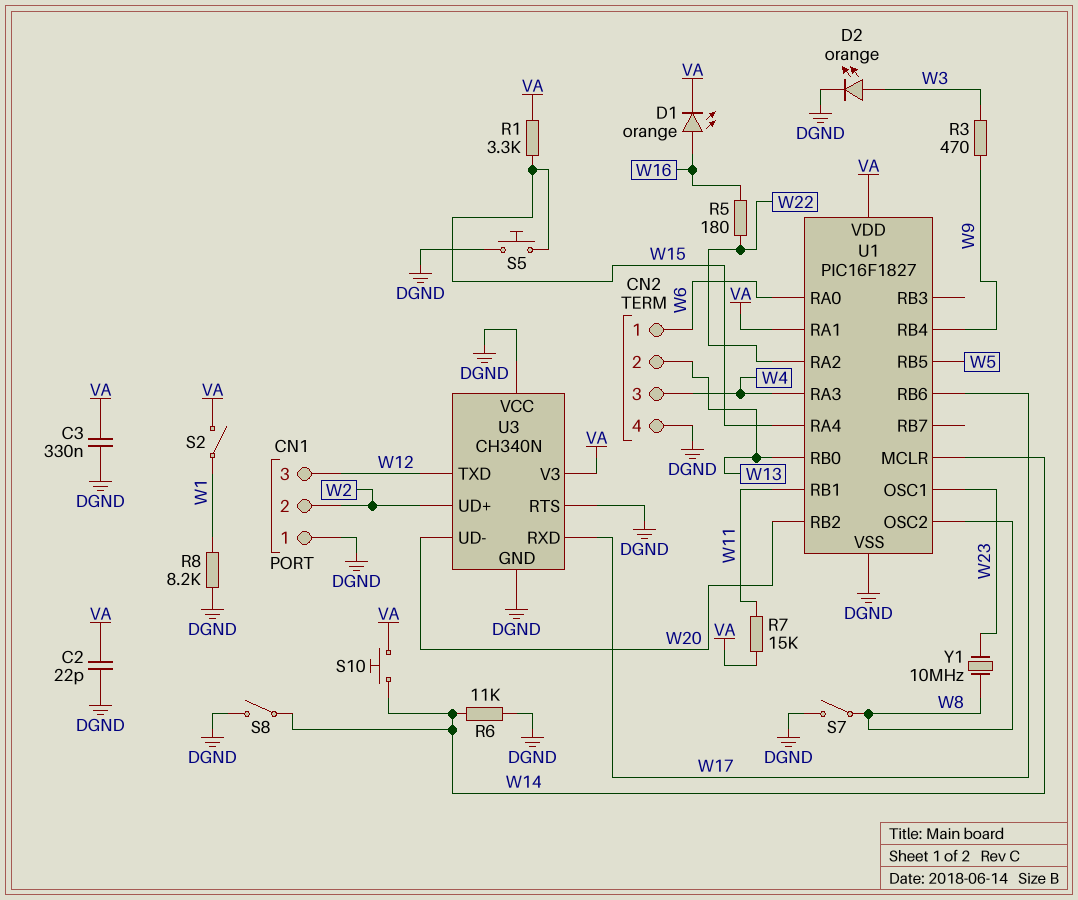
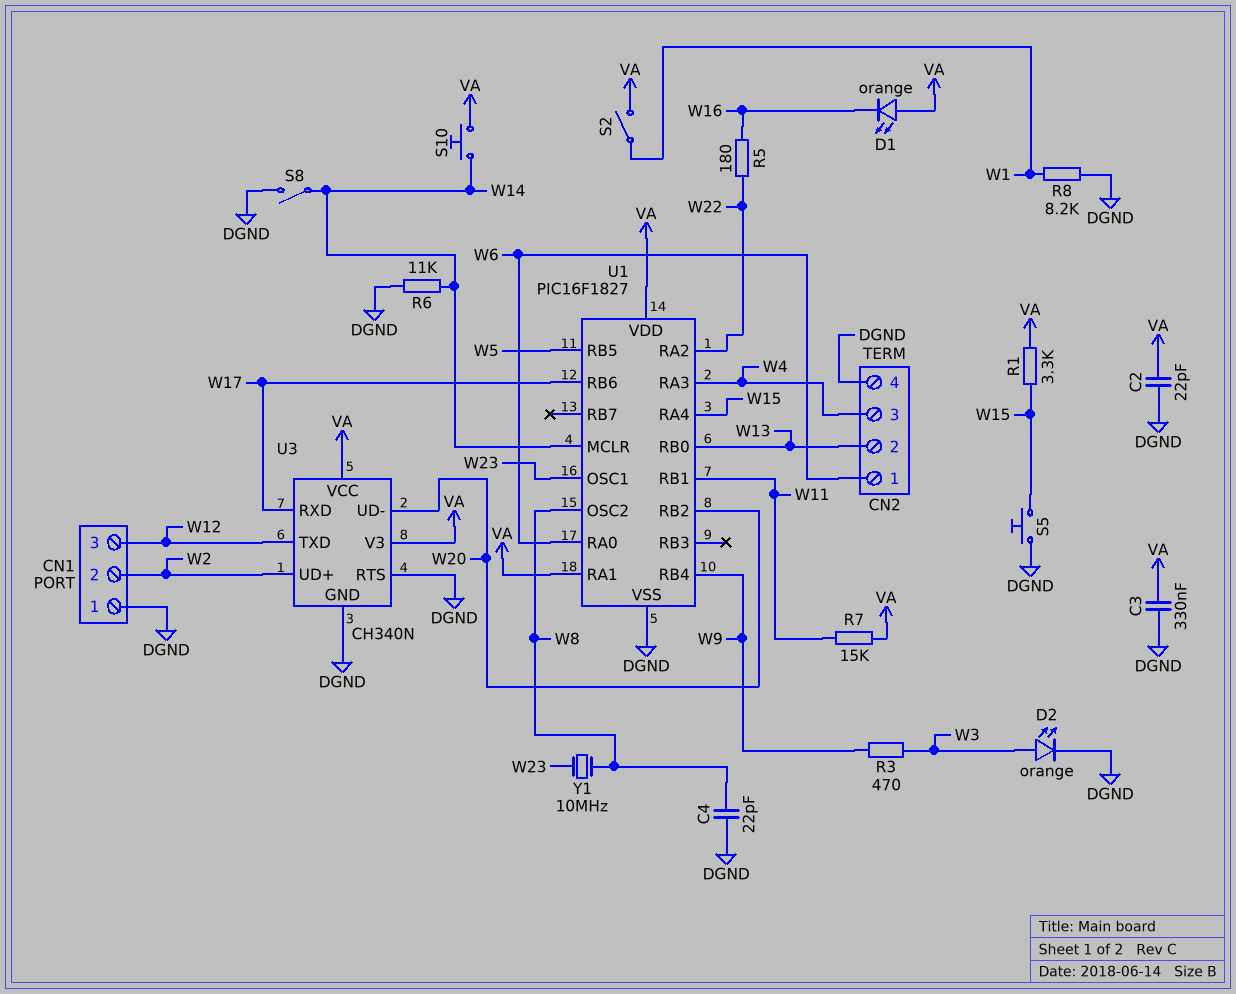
C4: none -> 22pF (DGND, W8)
D1: LED orange (A W16, K VA) -> LED orange (A VA, K W16)
S7: switch (DGND, W8) -> none
U3 pin VCC: DGND -> VA

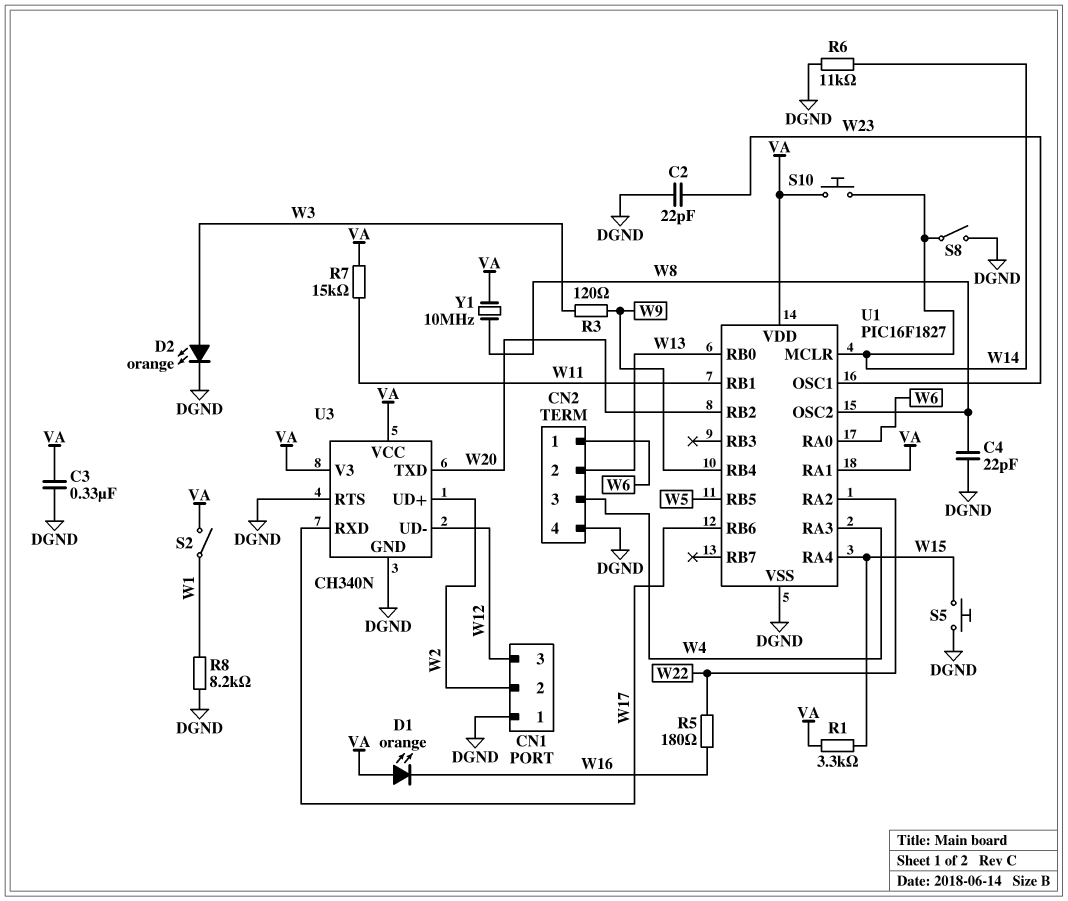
C2: 22pF (DGND, VA) -> 22pF (DGND, W23)
R3: 470 (W3, W9) -> 120 (W3, W9)
U3 pin TXD: W12 -> W20
U3 pin UD-: W20 -> W12
Y1: 10MHz (W8, W23) -> 10MHz (VA, W8)

